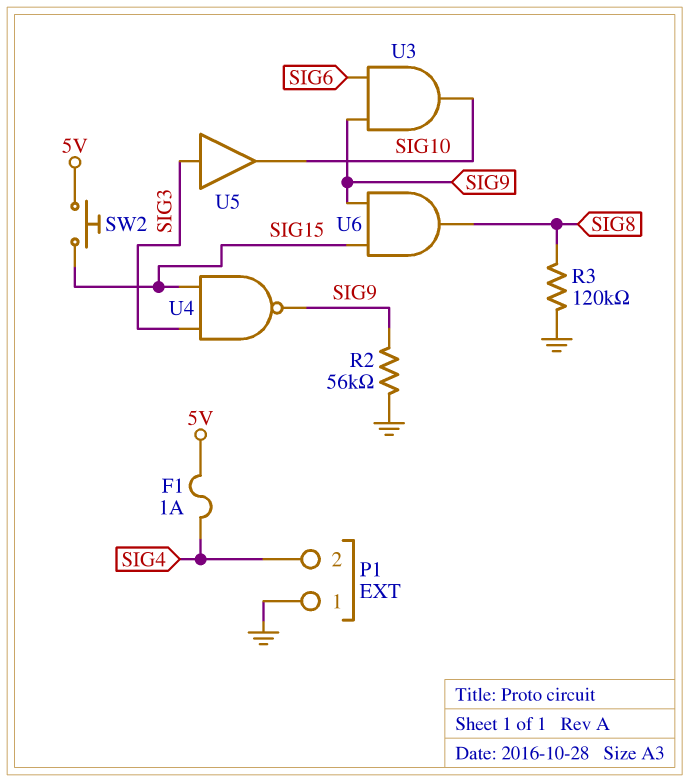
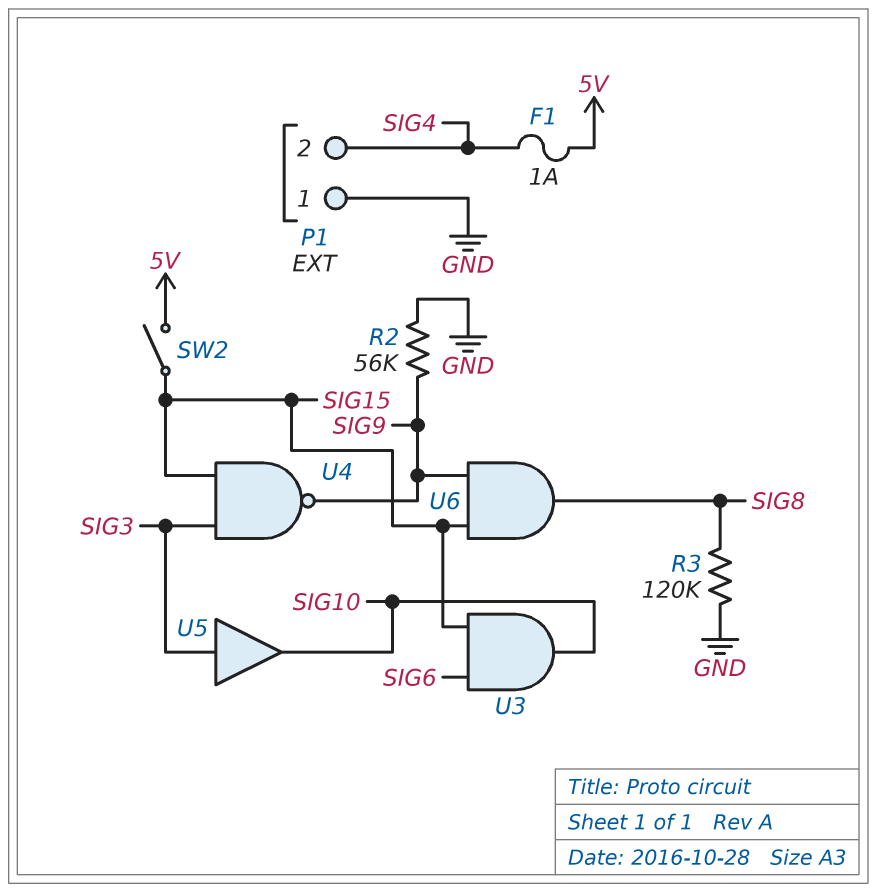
SW2: button (5V, SIG15) -> switch (5V, SIG15)
U3: AND (in SIG6, in SIG9, out SIG10) -> AND (in SIG6, in SIG15, out SIG10)

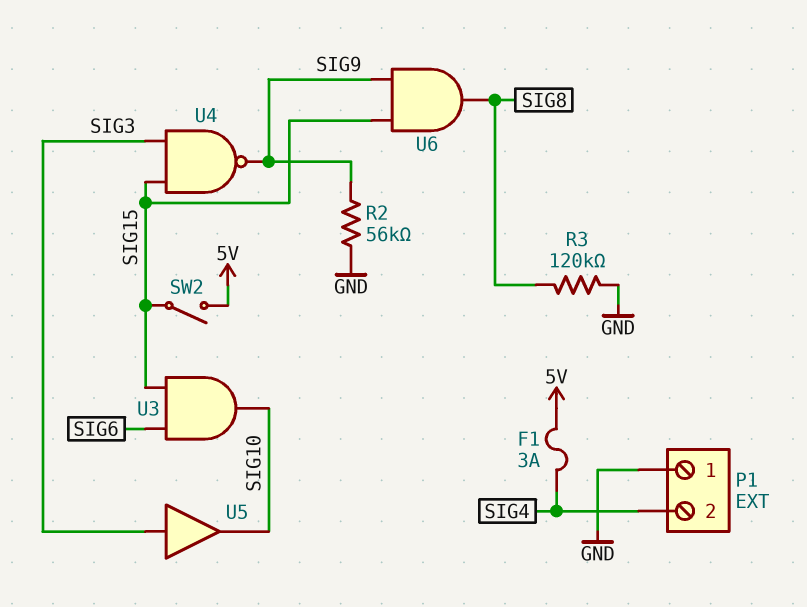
F1: 1A (5V, SIG4) -> 3A (5V, SIG4)

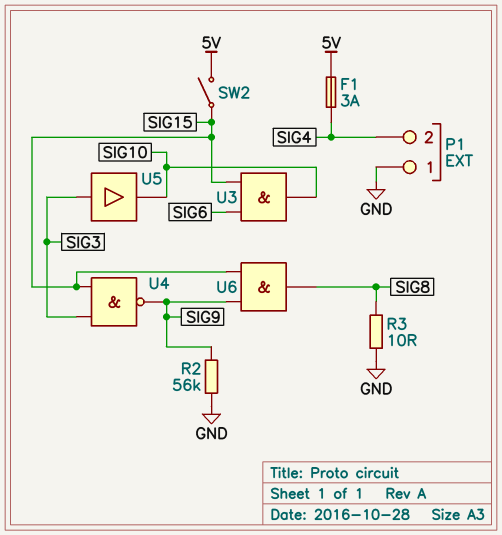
R3: 120k (GND, SIG8) -> 10 (GND, SIG8)

